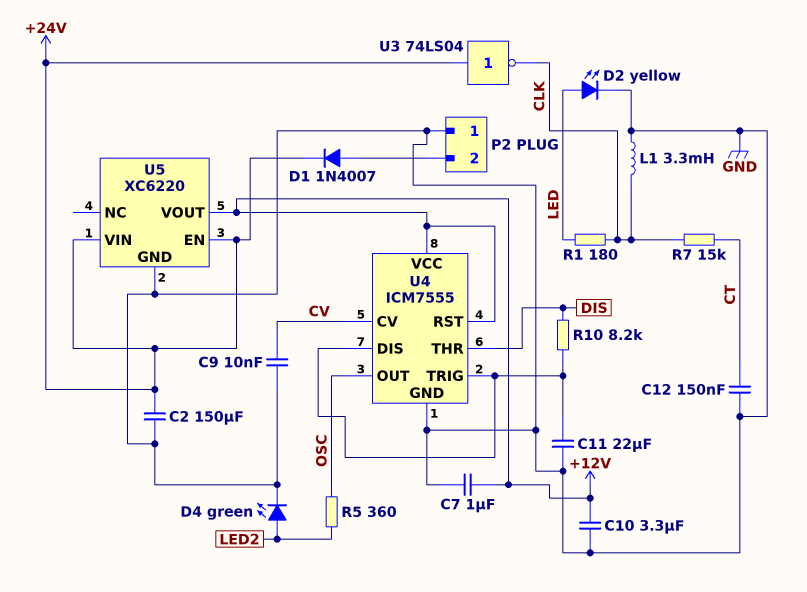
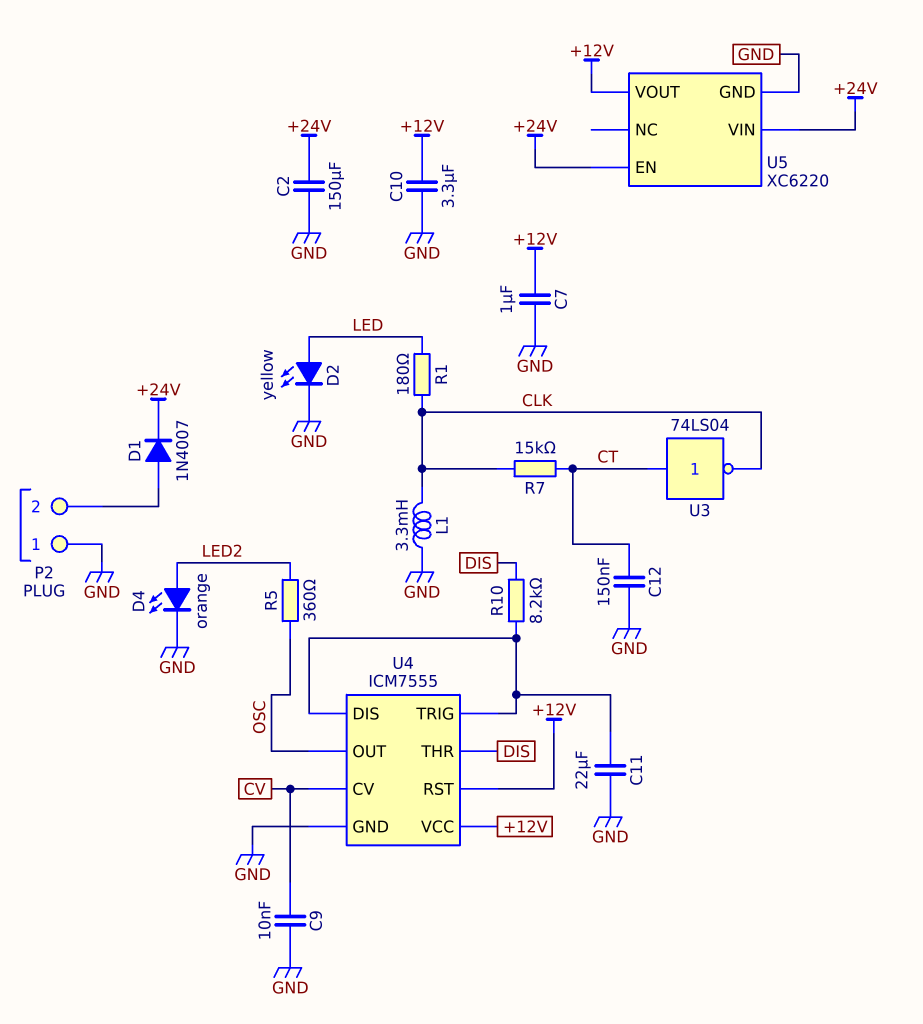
D4: LED green (A LED2, K GND) -> LED orange (A LED2, K GND)
U3: NOT 74LS04 (in +24V, out CLK) -> NOT 74LS04 (in CT, out CLK)

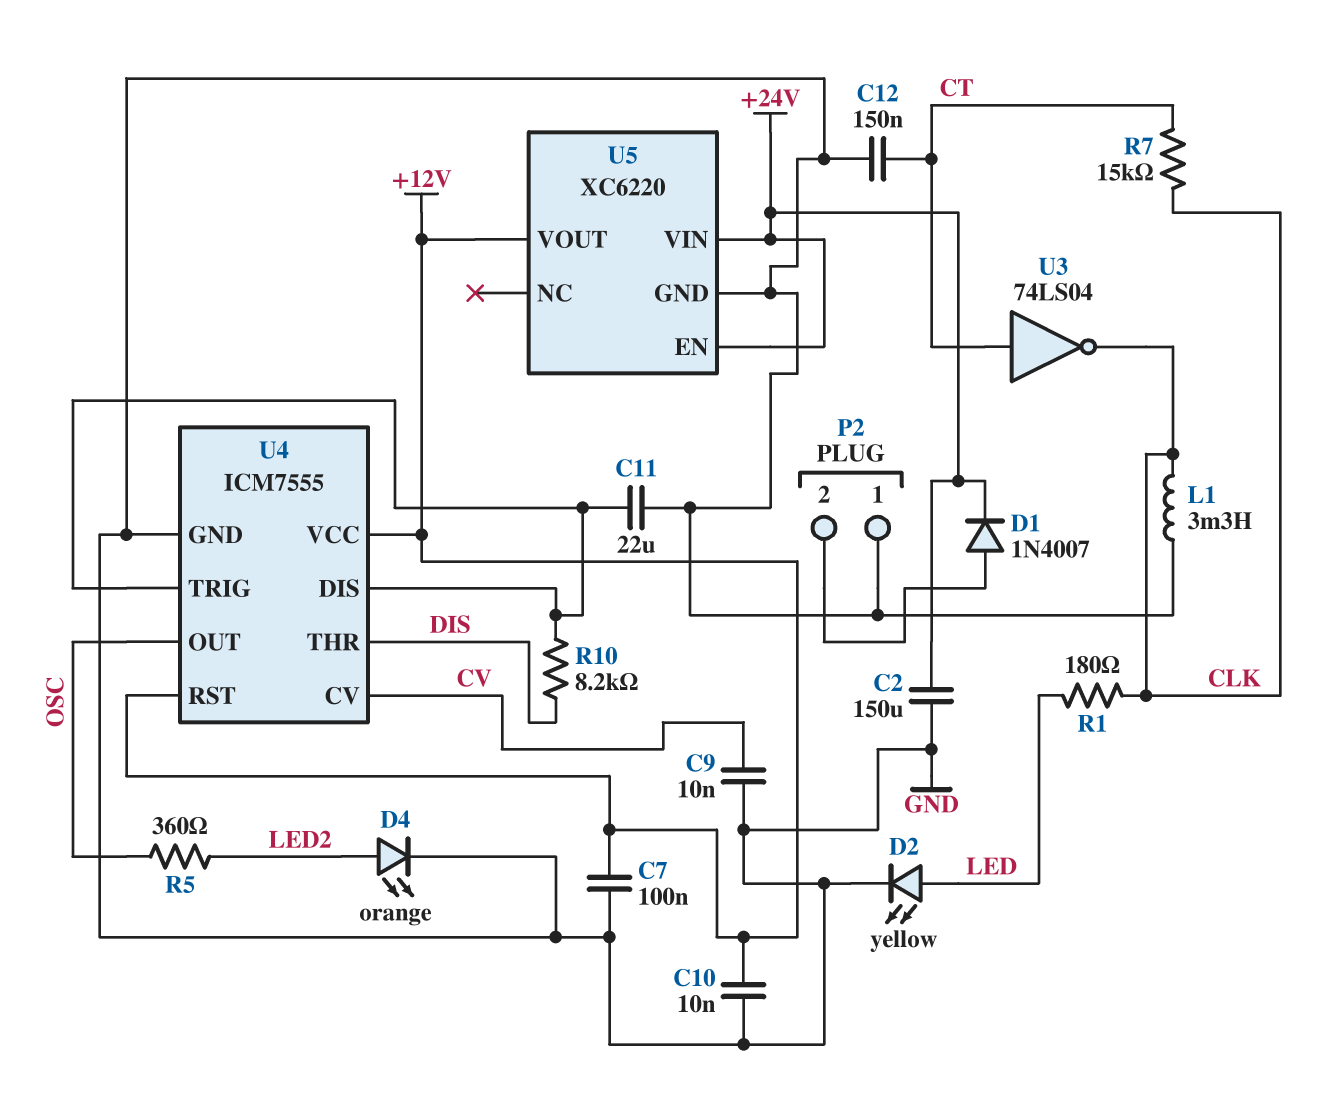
C7: 1uF (+12V, GND) -> 100nF (+12V, GND)
C10: 3.3uF (+12V, GND) -> 10nF (+12V, GND)

